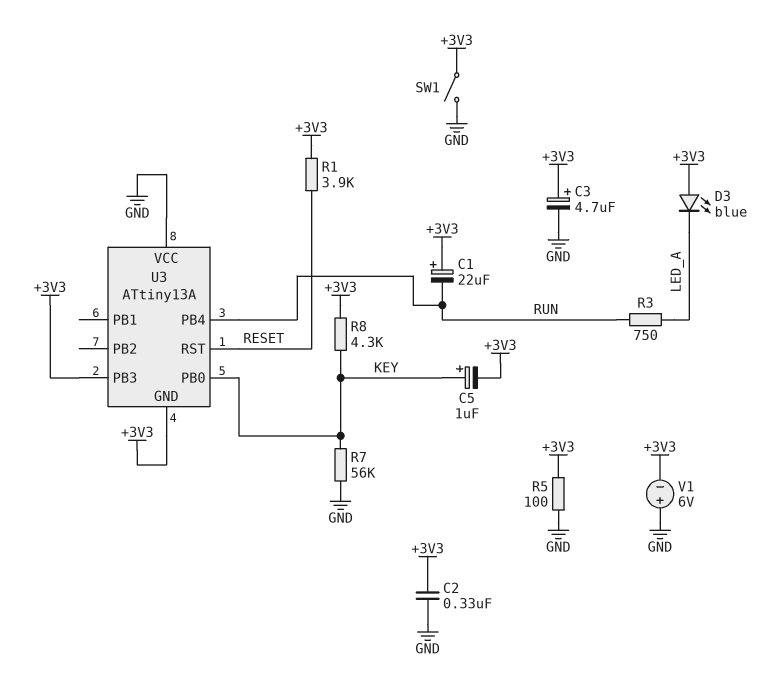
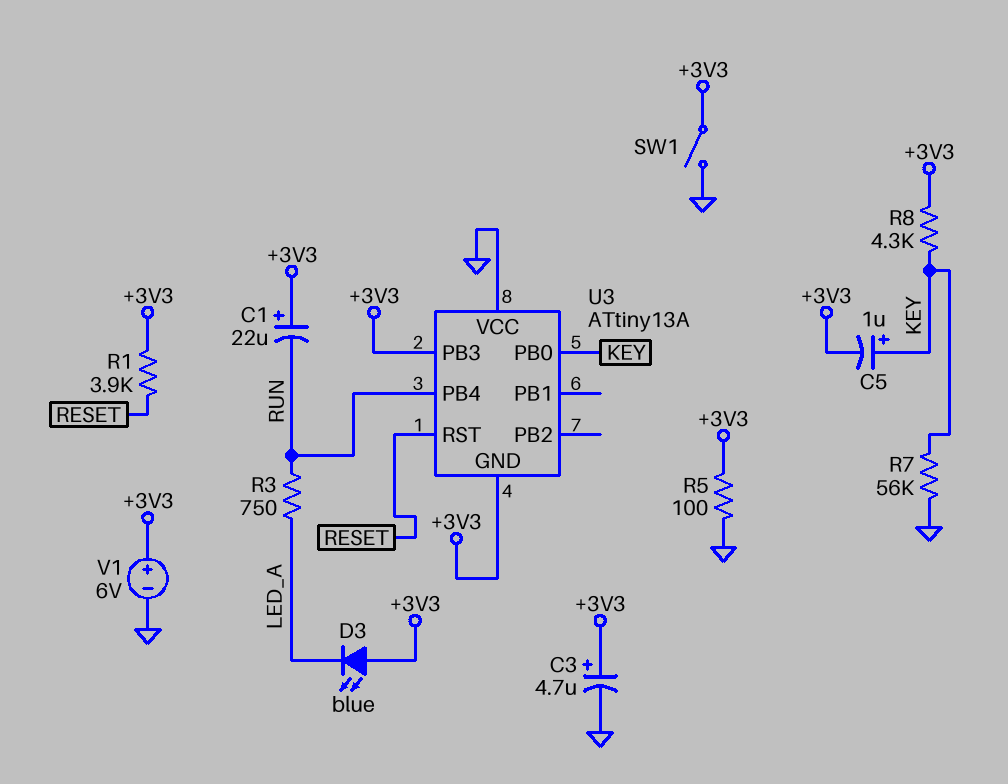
C2: 330nF (+3V3, GND) -> none
V1: 6V (plus GND, minus +3V3) -> 6V (plus +3V3, minus GND)

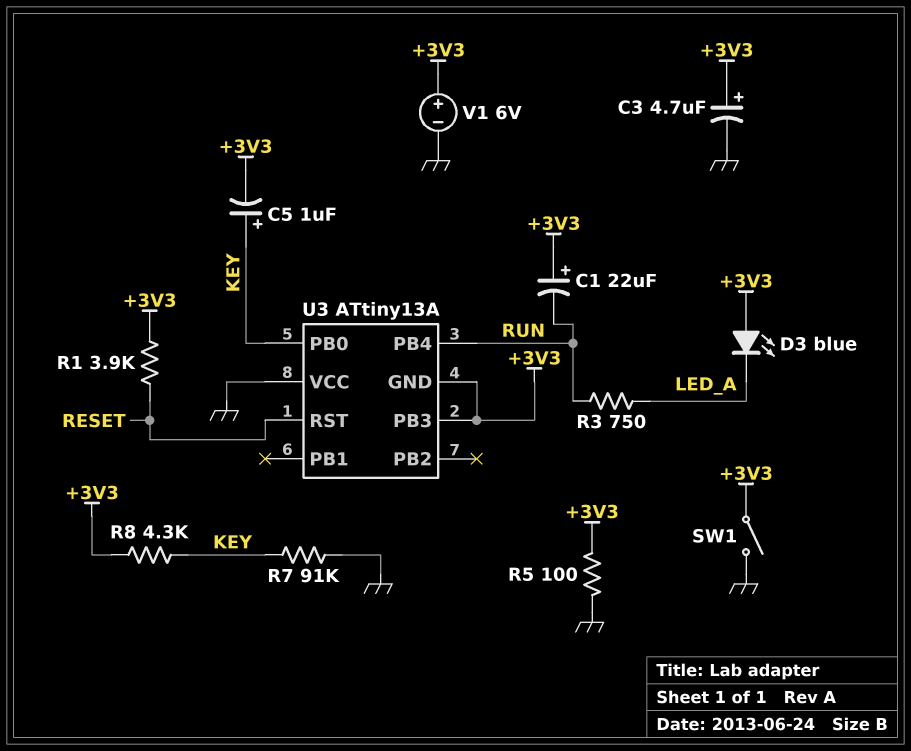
R7: 56k (GND, KEY) -> 91k (GND, KEY)

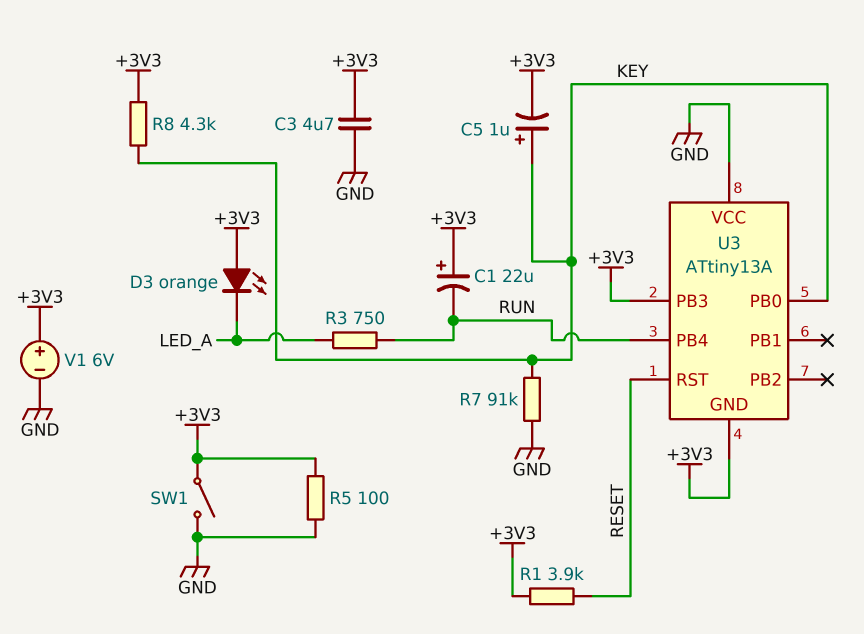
C3: 4.7uF (plus +3V3, minus GND) -> 4.7uF (+3V3, GND)
D3: LED blue (A +3V3, K LED_A) -> LED orange (A +3V3, K LED_A)

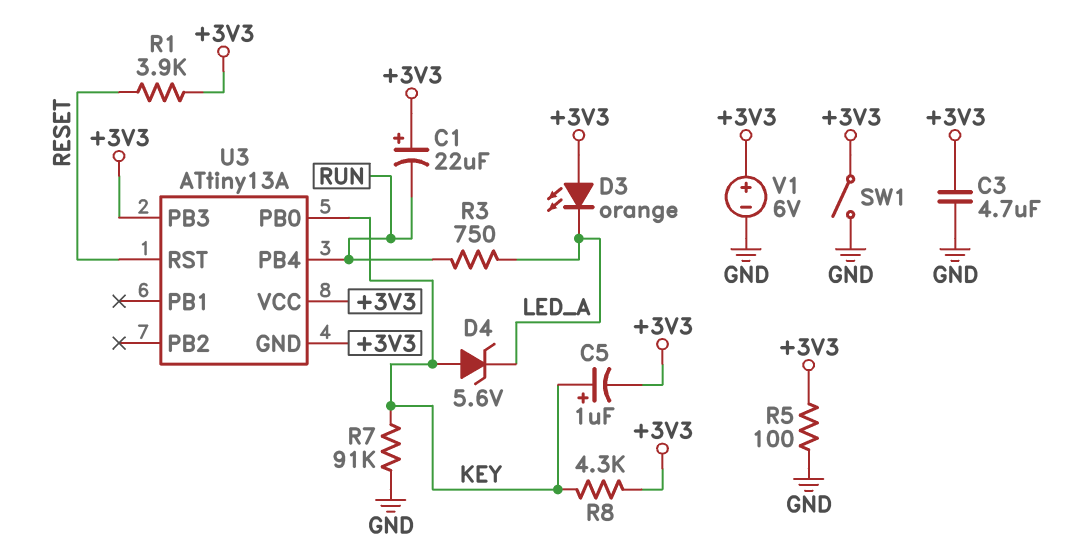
D4: none -> zener 5.6V (A KEY, K LED_A)
U3 pin VCC: GND -> +3V3

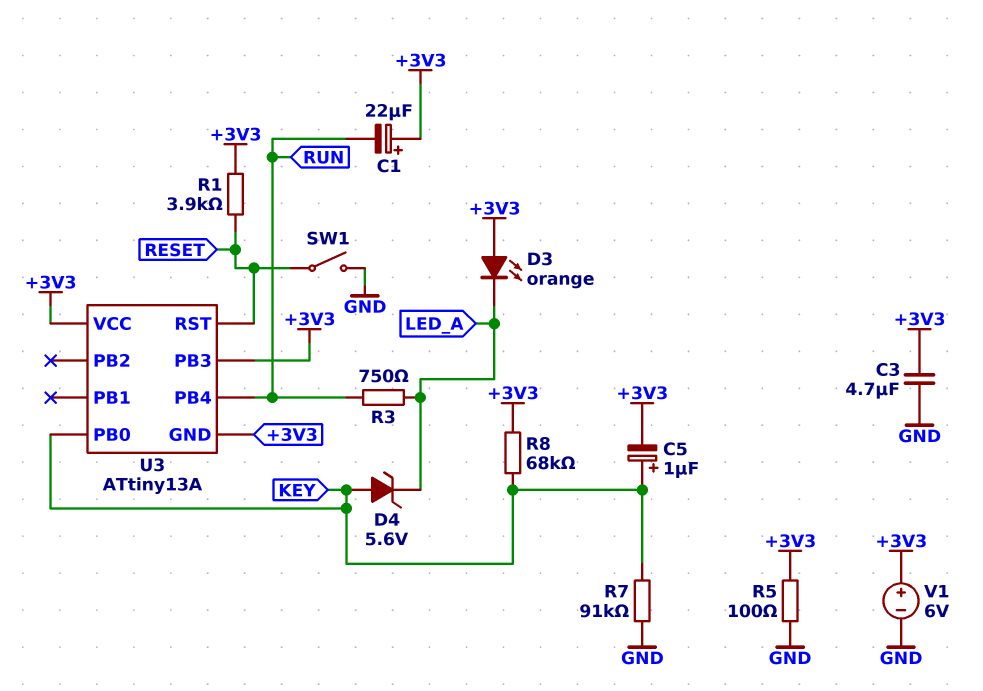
R8: 4.3k (+3V3, KEY) -> 68k (+3V3, KEY)
SW1: switch (+3V3, GND) -> switch (GND, RESET)

